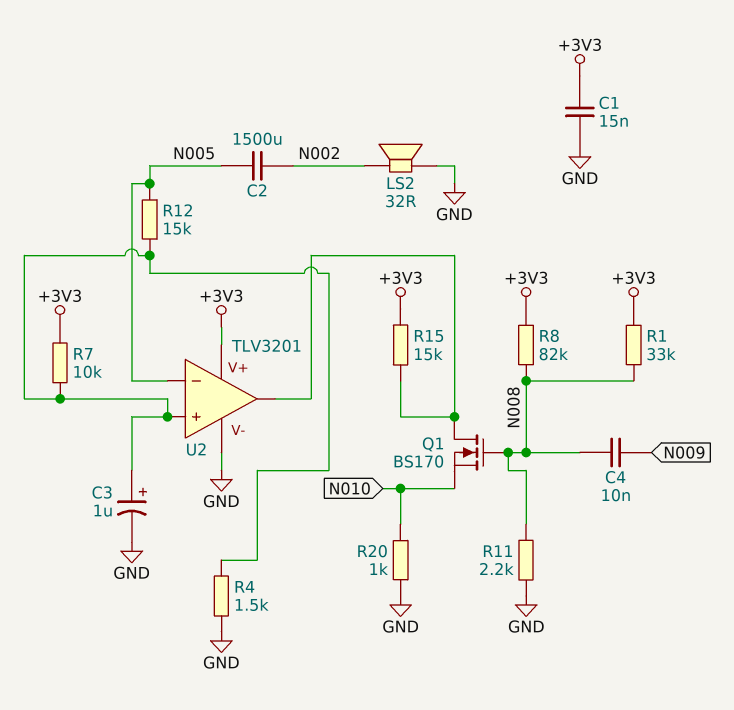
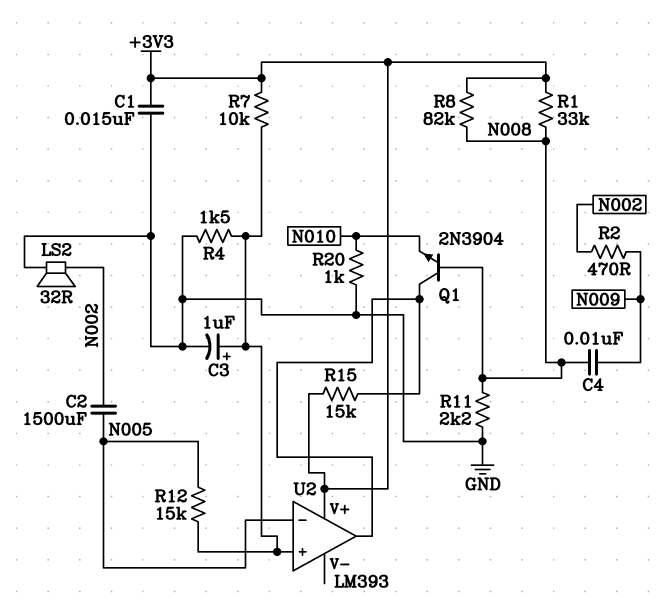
Q1: NMOS BS170 (G N008, D U2/out, S N010) -> NPN 2N3904 (B N008, C U2/out, E N010)
R2: none -> 470 (N002, N009)
U2: TLV3201 -> LM393
U2 pin V-: GND -> none

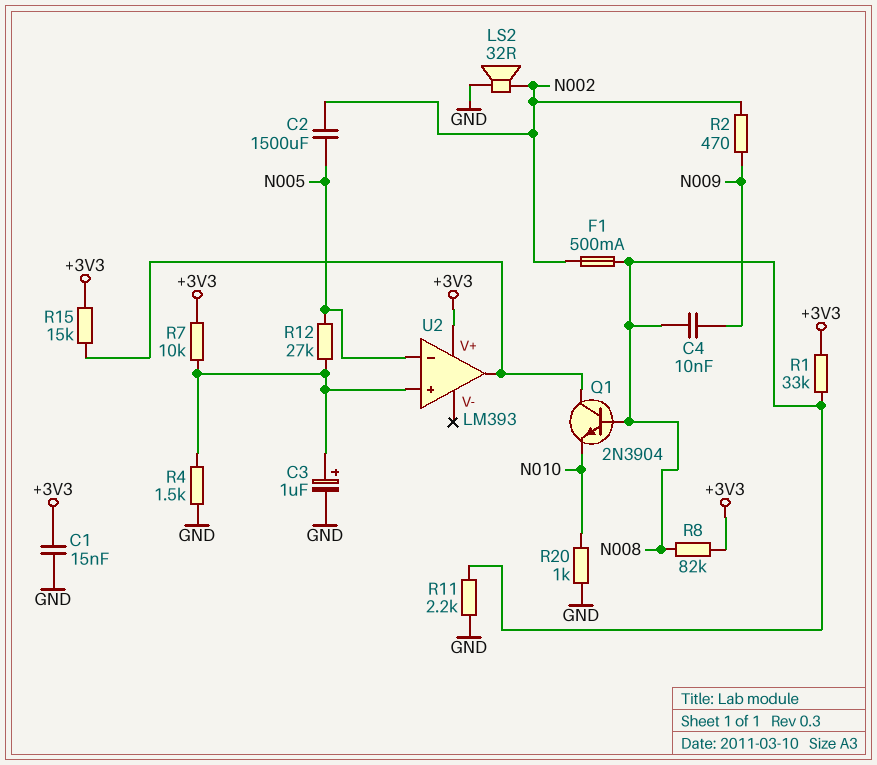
F1: none -> 500mA (N002, N008)
R12: 15k (N005, U2/in+) -> 27k (N005, U2/in+)

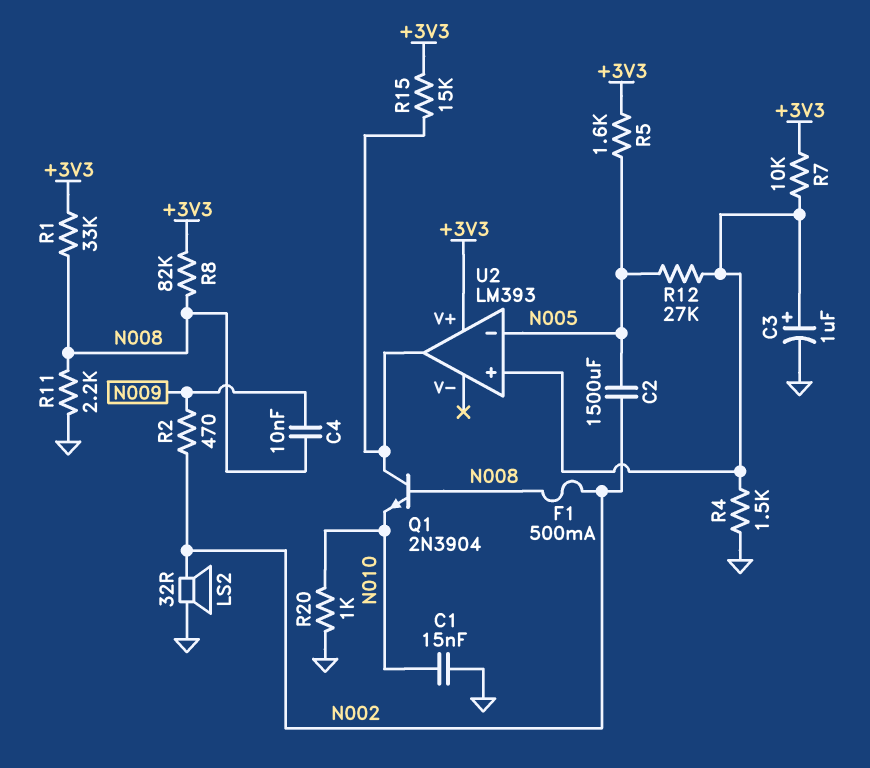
C1: 15nF (+3V3, GND) -> 15nF (GND, N010)
R5: none -> 1.6k (+3V3, N005)

